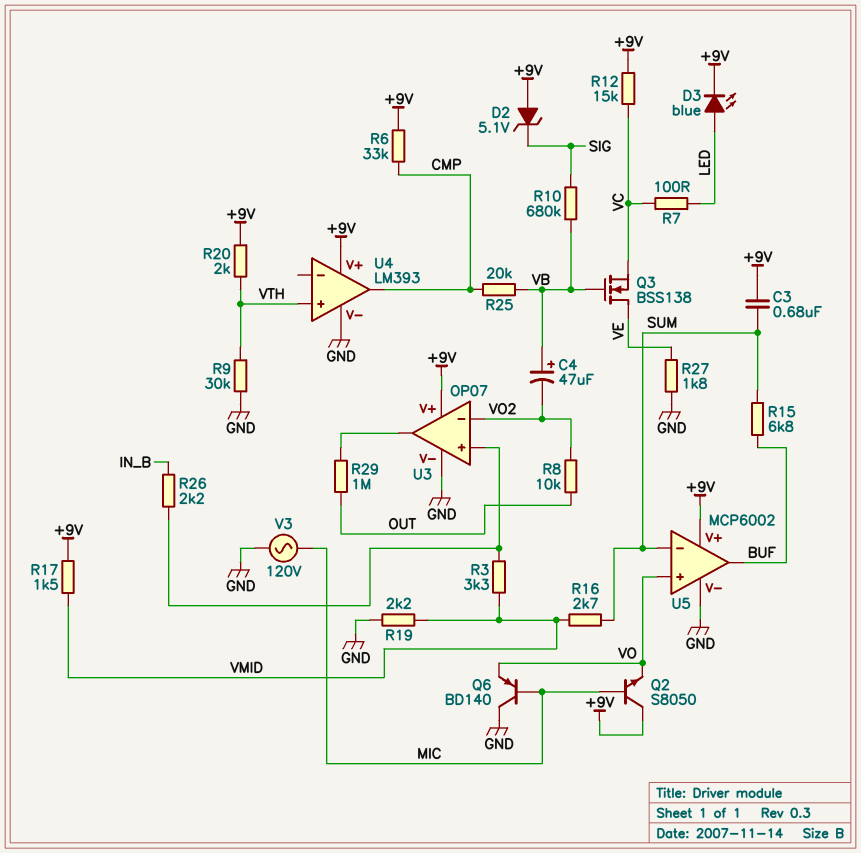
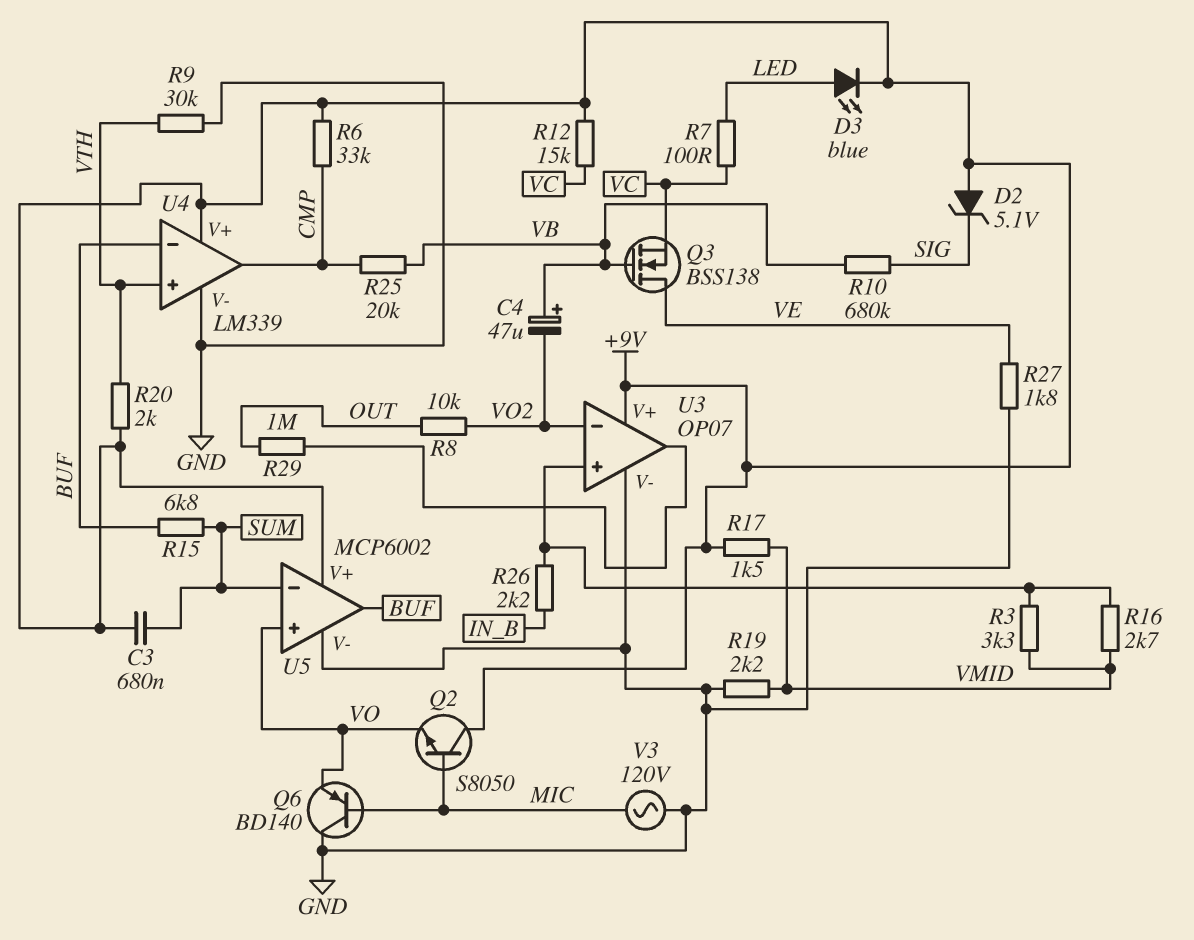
R16: 2.7k (SUM, VMID) -> 2.7k (U3/in+, VMID)
U4: LM393 -> LM339
U4 pin in-: none -> BUF

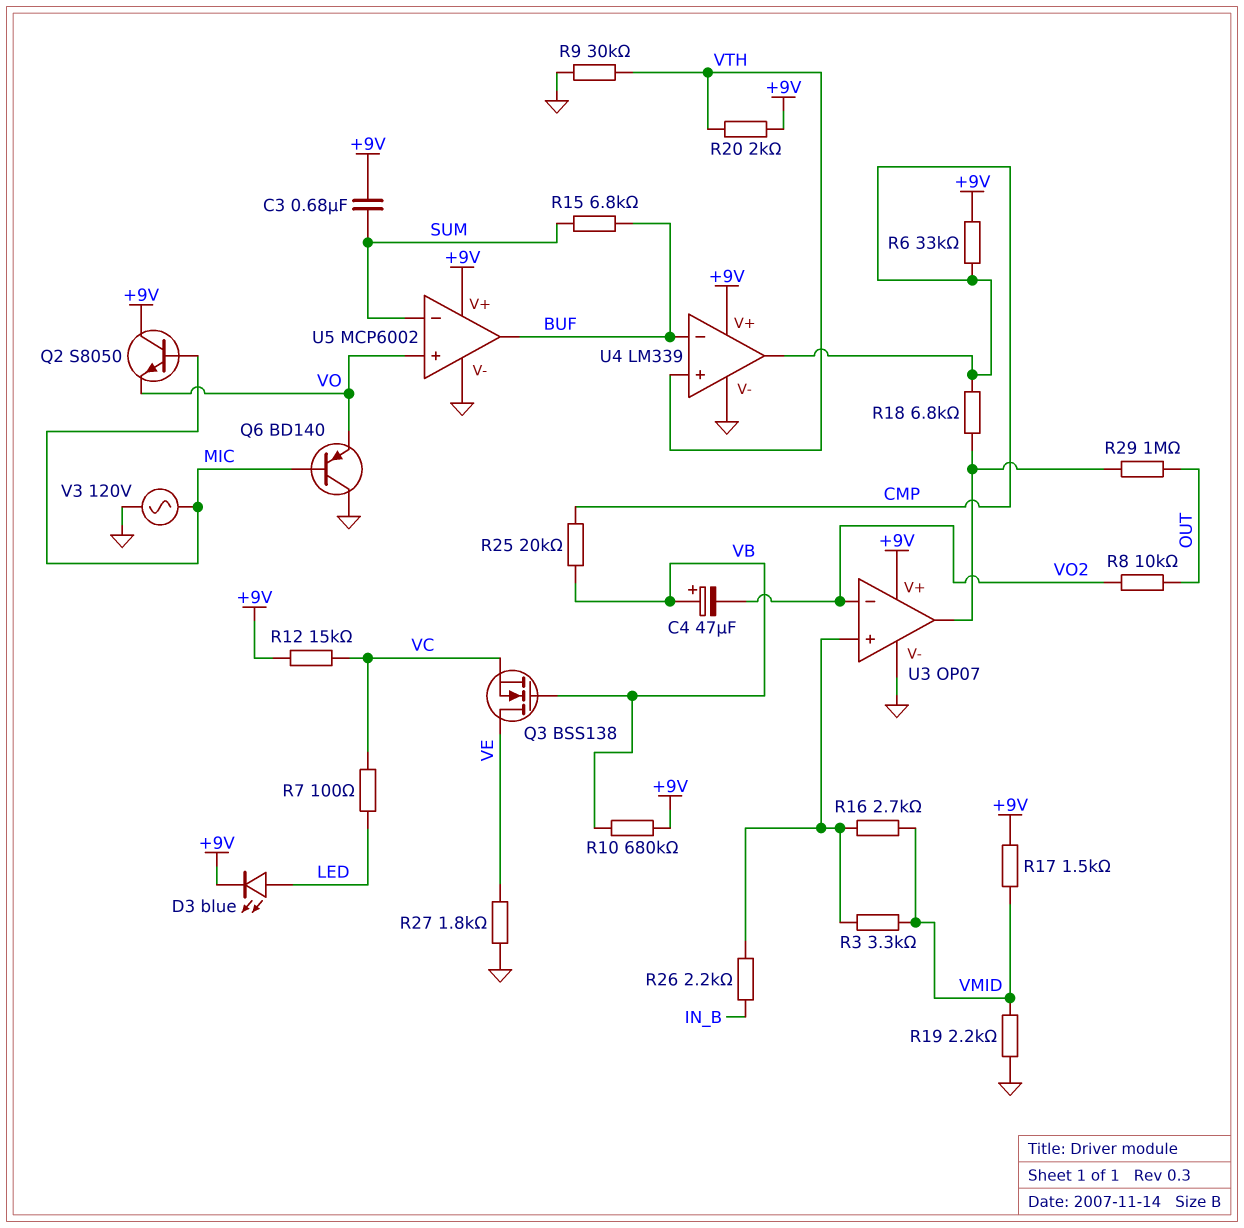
D2: zener 5.1V (A +9V, K SIG) -> none
R10: 680k (SIG, VB) -> 680k (+9V, VB)
R18: none -> 6.8k (CMP, U3/out)

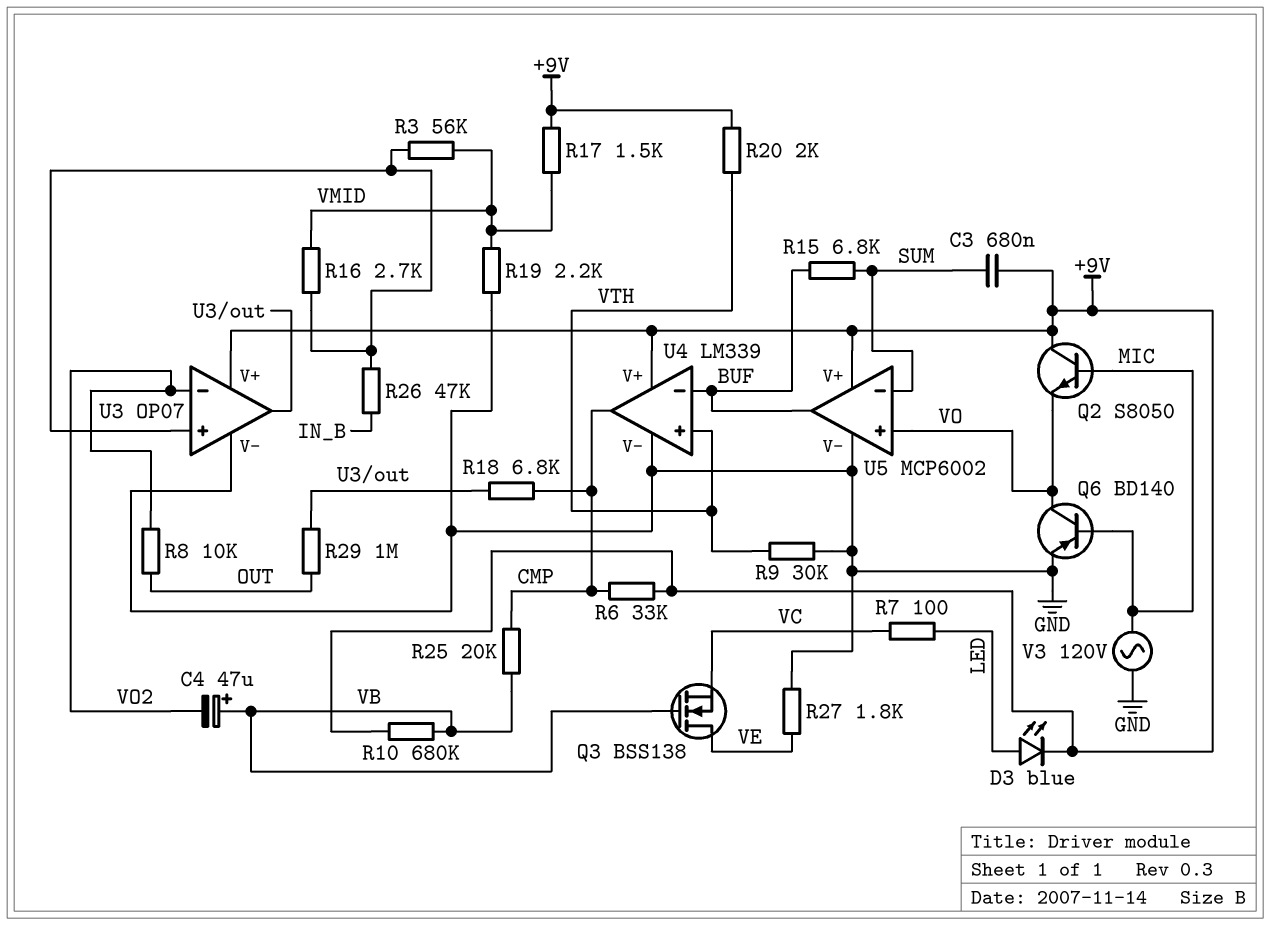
Q6: PNP BD140 (B MIC, C GND, E VO) -> PNP BD140 (B MIC, C VO, E GND)
R3: 3.3k (U3/in+, VMID) -> 56k (U3/in+, VMID)
R12: 15k (+9V, VC) -> none
R26: 2.2k (IN_B, U3/in+) -> 47k (IN_B, U3/in+)

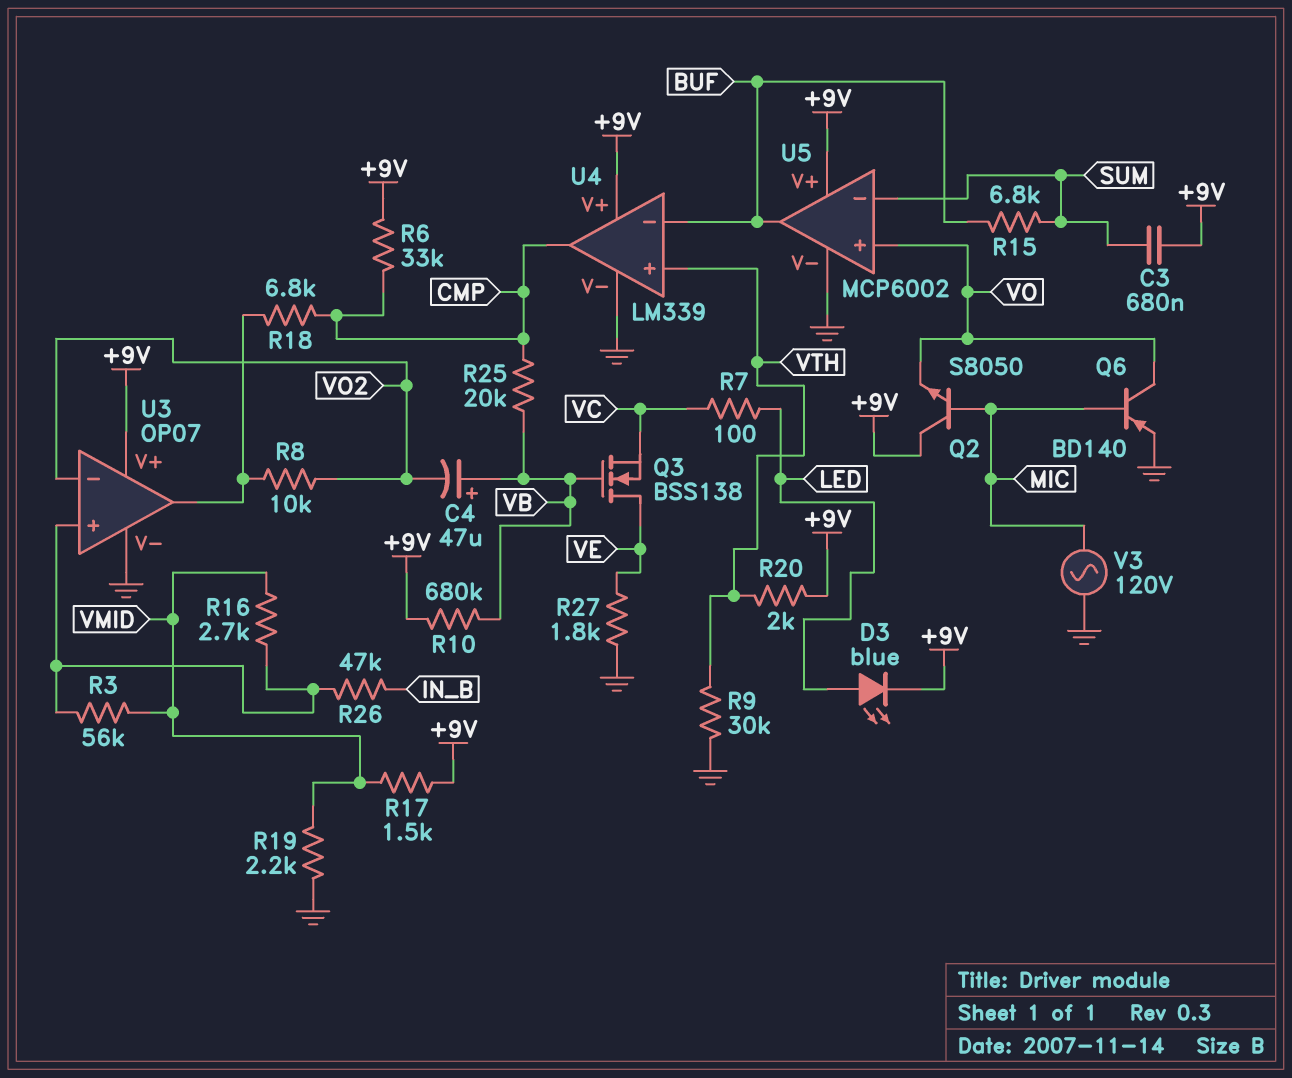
R8: 10k (OUT, VO2) -> 10k (U3/out, VO2)
R29: 1M (OUT, U3/out) -> none

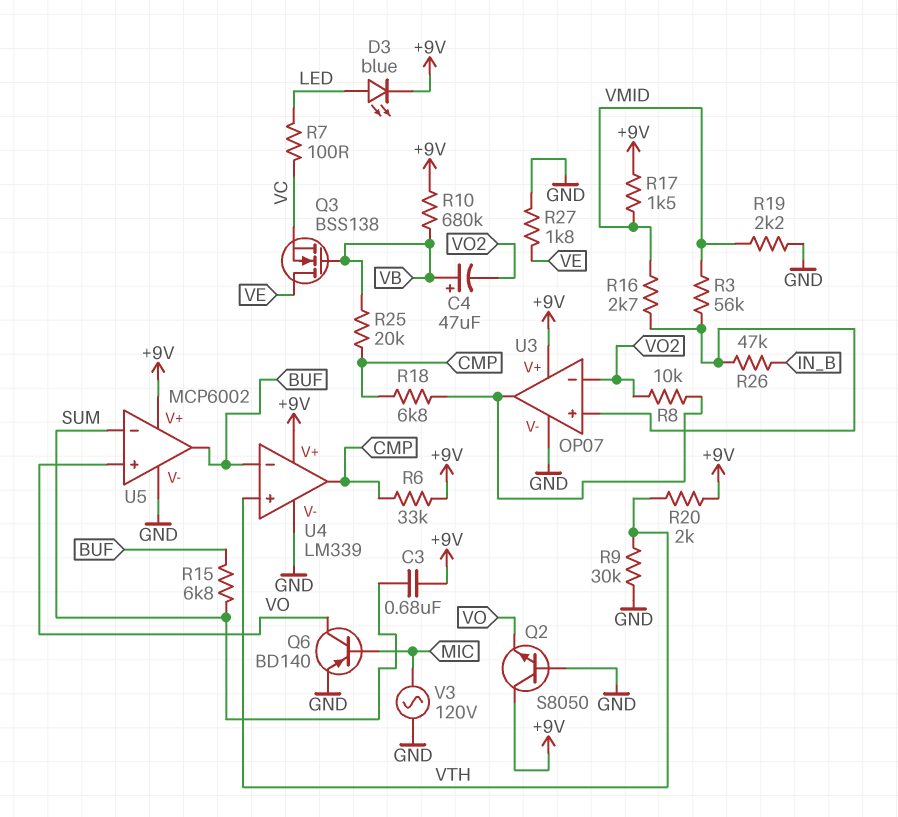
Q2: NPN S8050 (B MIC, C +9V, E VO) -> NPN S8050 (B GND, C +9V, E VO)

